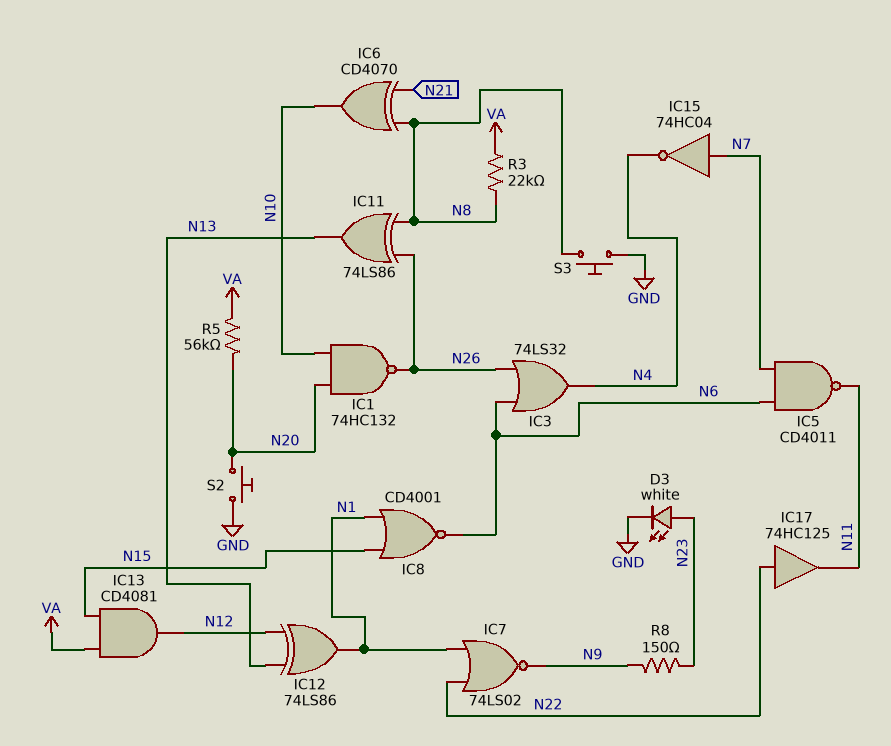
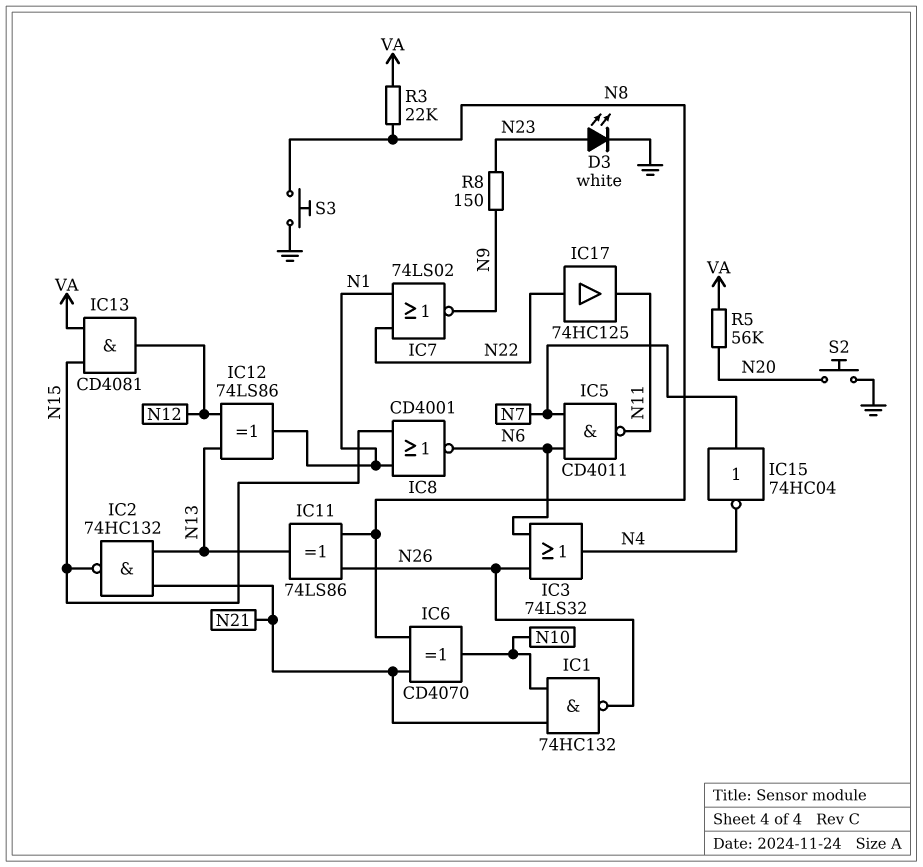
IC1: NAND 74HC132 (in N10, in N20, out N26) -> NAND 74HC132 (in N10, in N21, out N26)
IC2: none -> NAND 74HC132 (in N13, in N21, out N15)

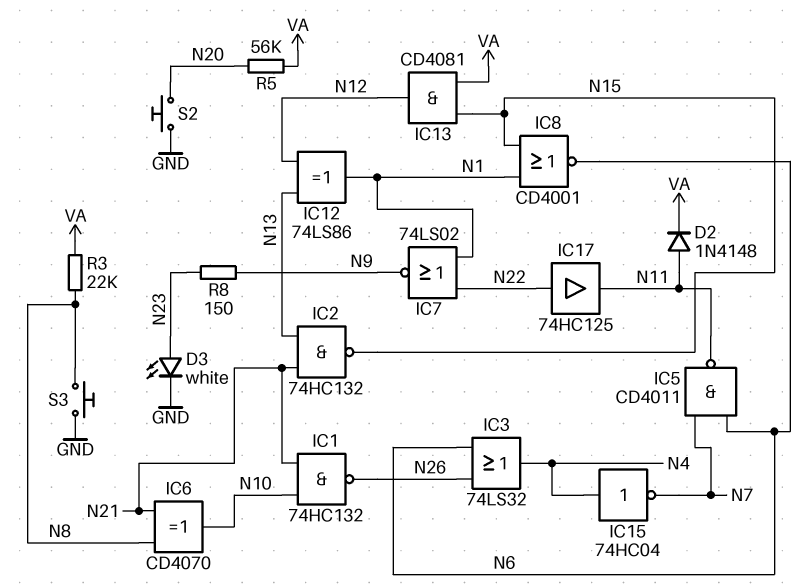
D2: none -> diode 1N4148 (A N11, K VA)
IC11: XOR 74LS86 (in N8, in N26, out N13) -> none
IC15: NOT 74HC04 (in N7, out N4) -> NOT 74HC04 (in N4, out N7)

